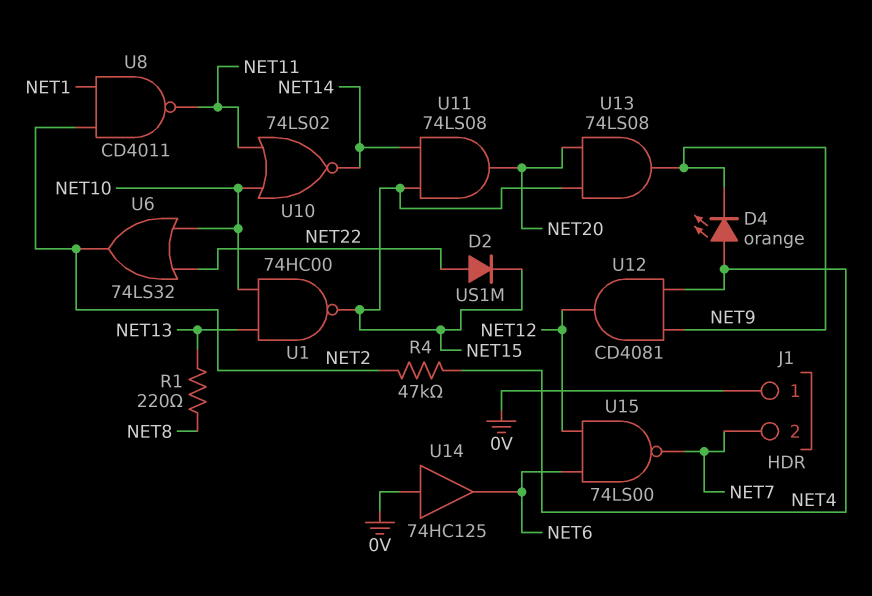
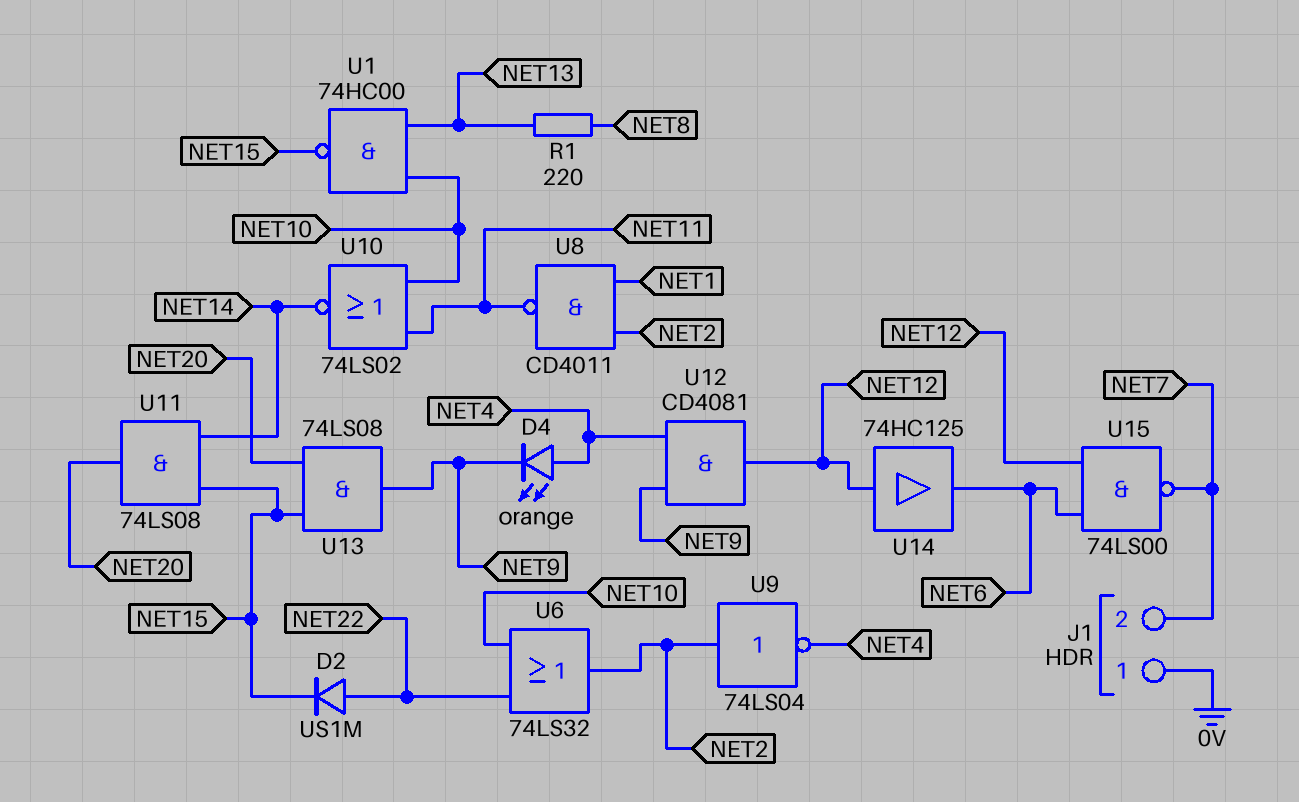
R4: 47k (NET2, NET4) -> none
U9: none -> NOT 74LS04 (in NET2, out NET4)
U14: buffer 74HC125 (in 0V, out NET6) -> buffer 74HC125 (in NET12, out NET6)

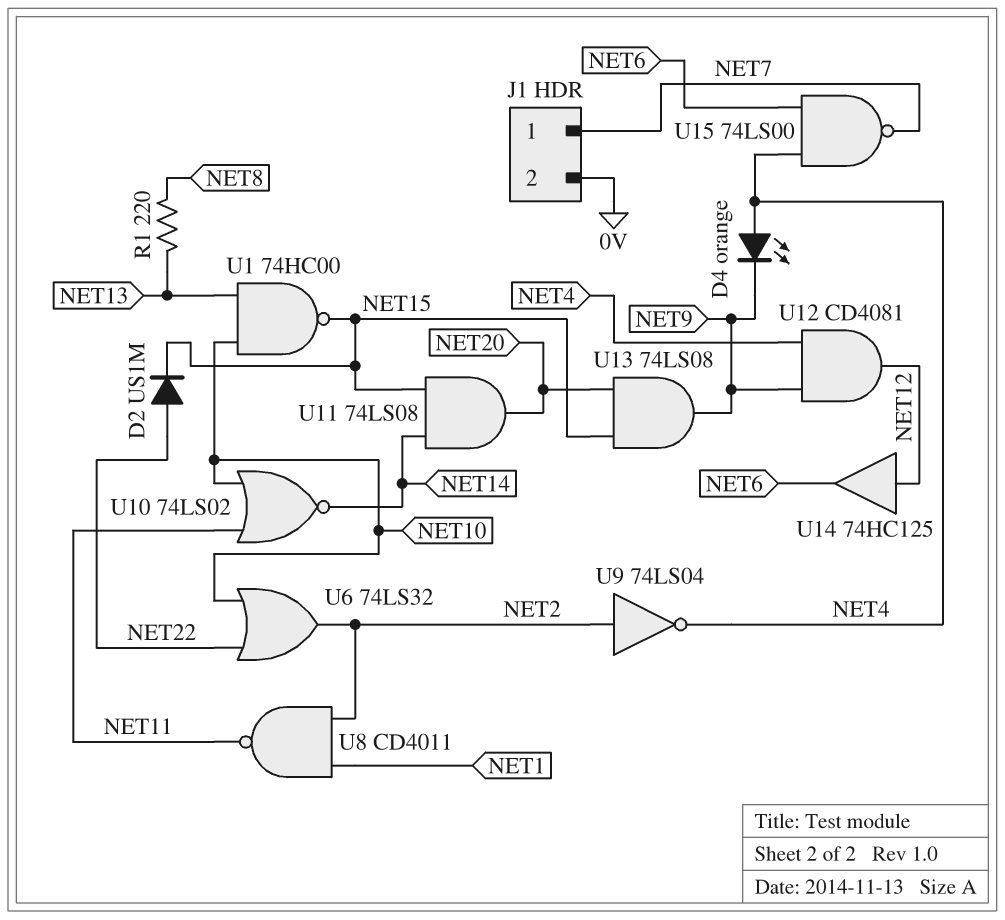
J1 pin 1: 0V -> NET7
J1 pin 2: NET7 -> 0V
U15: NAND 74LS00 (in NET6, in NET12, out NET7) -> NAND 74LS00 (in NET4, in NET6, out NET7)

